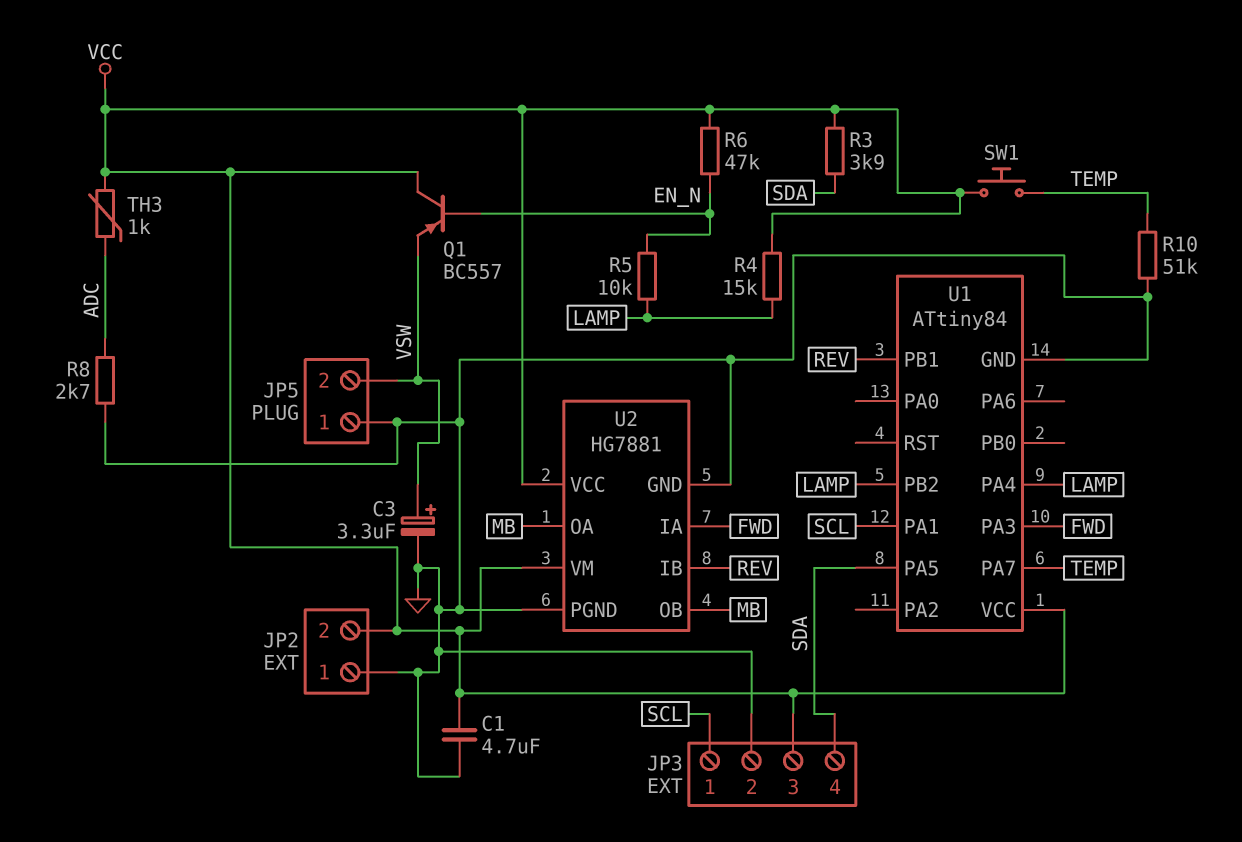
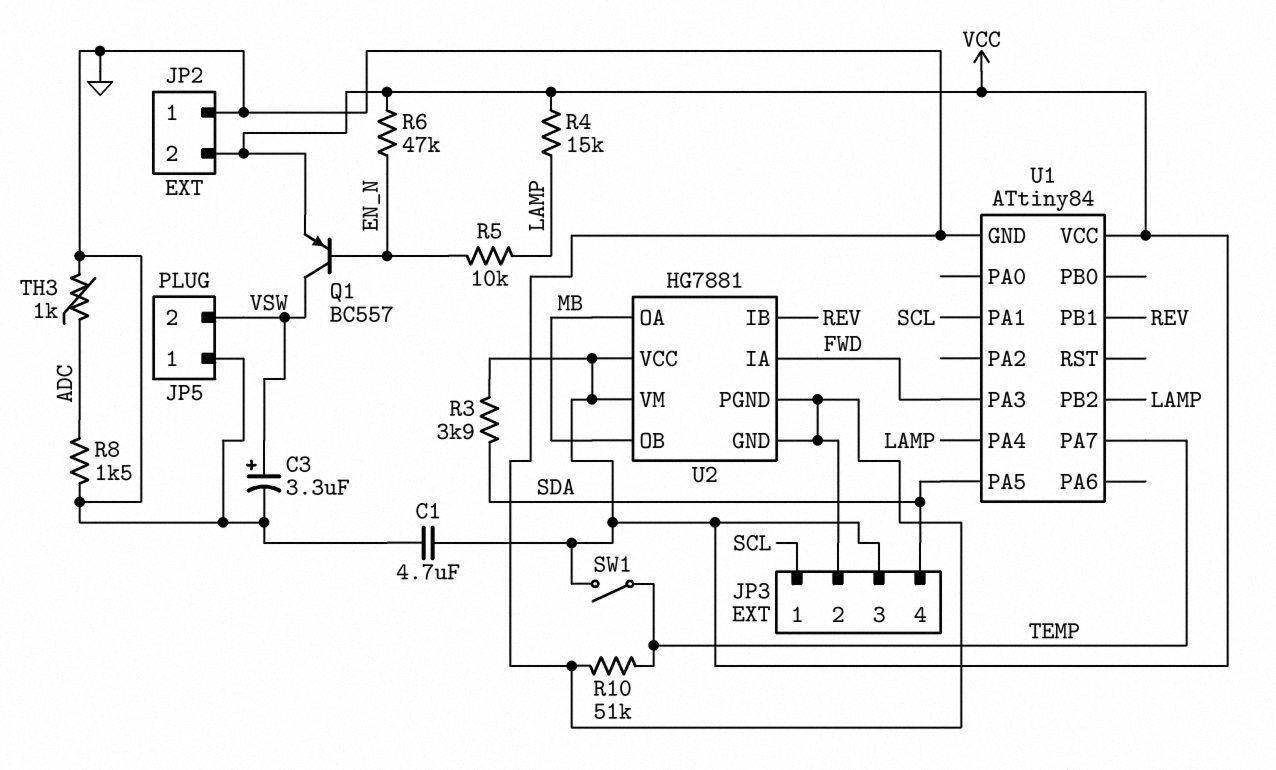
Q1: PNP BC557 (B EN_N, C VCC, E VSW) -> PNP BC557 (B EN_N, C VSW, E VCC)
R8: 2.7k (ADC, GND) -> 1.5k (ADC, GND)
SW1: button (TEMP, VCC) -> switch (TEMP, VCC)
TH3: 1k (ADC, VCC) -> 1k (ADC, GND)

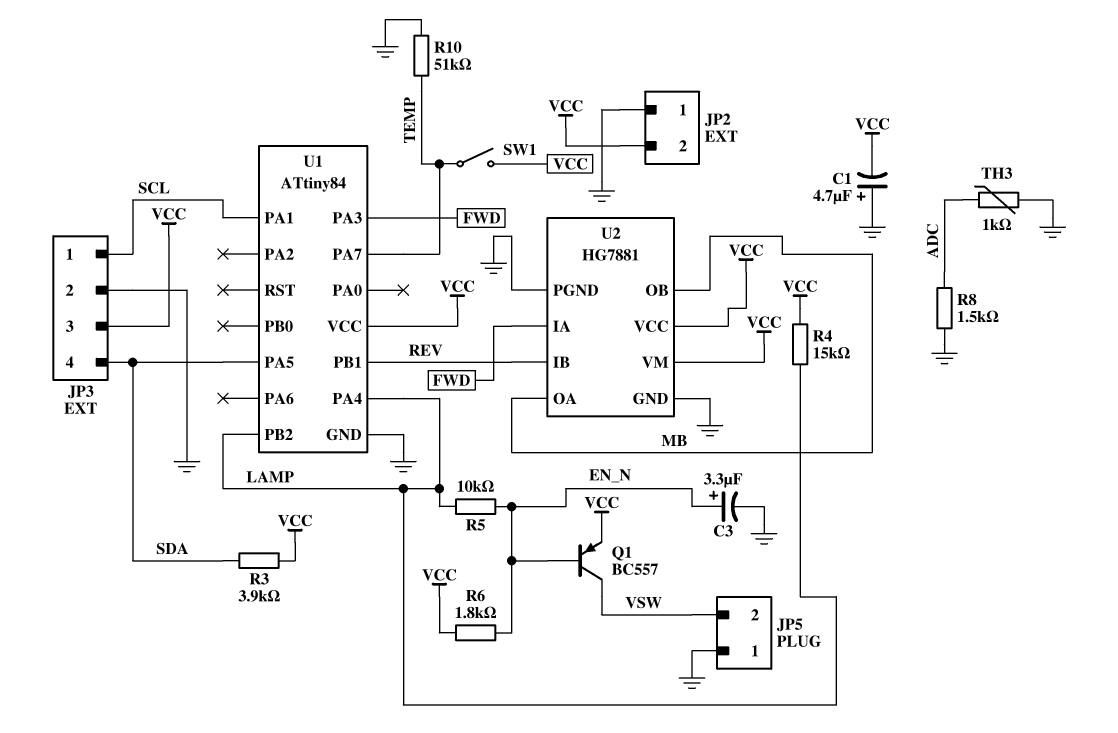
C1: 4.7uF (GND, VCC) -> 4.7uF (plus GND, minus VCC)
C3: 3.3uF (plus VSW, minus GND) -> 3.3uF (plus EN_N, minus GND)
R6: 47k (EN_N, VCC) -> 1.8k (EN_N, VCC)

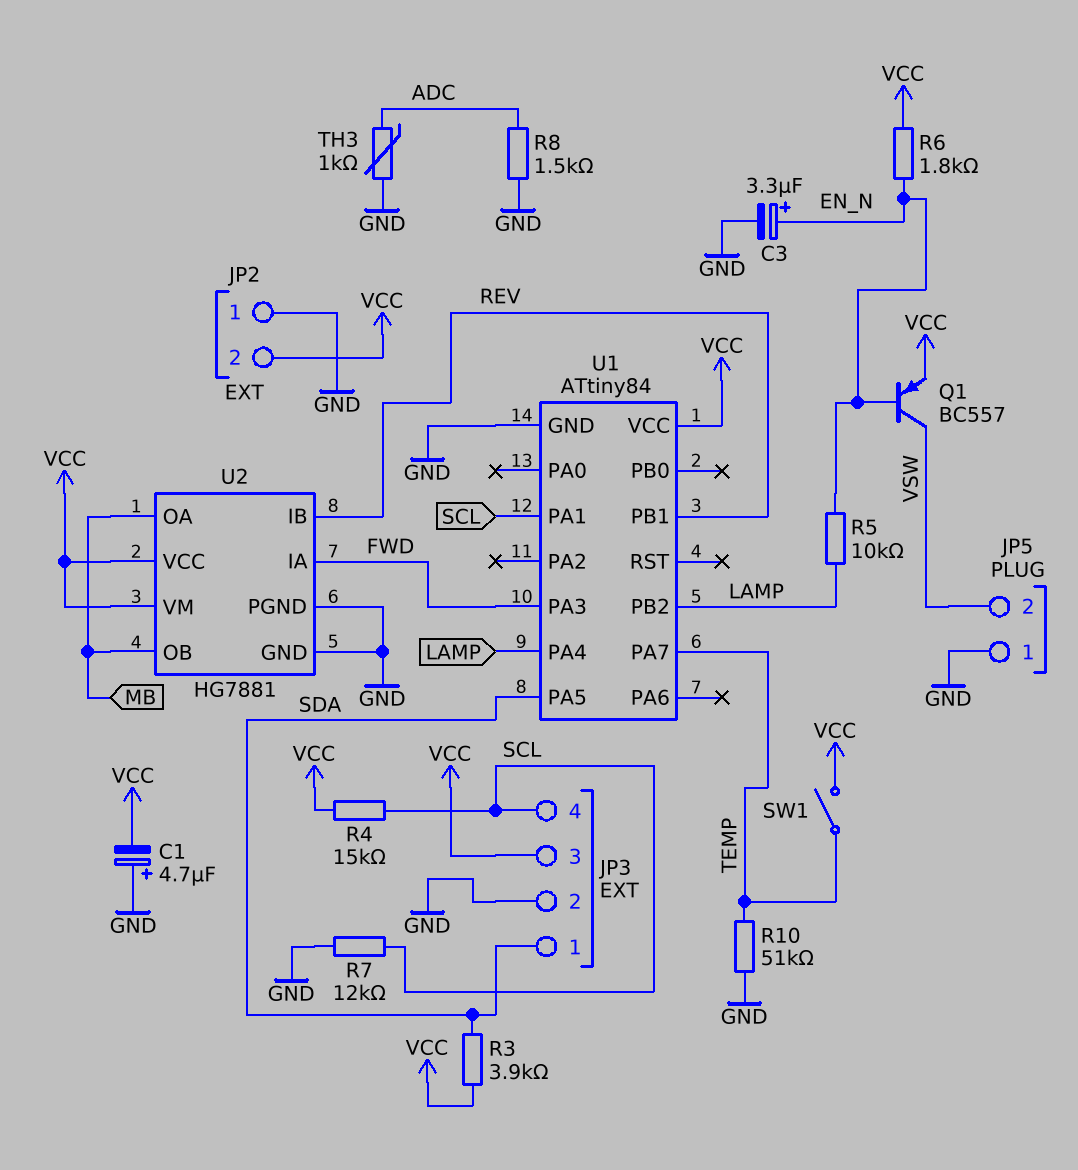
JP3 pin 1: SCL -> SDA
JP3 pin 4: SDA -> SCL
R4: 15k (LAMP, VCC) -> 15k (SCL, VCC)
R7: none -> 12k (GND, SCL)

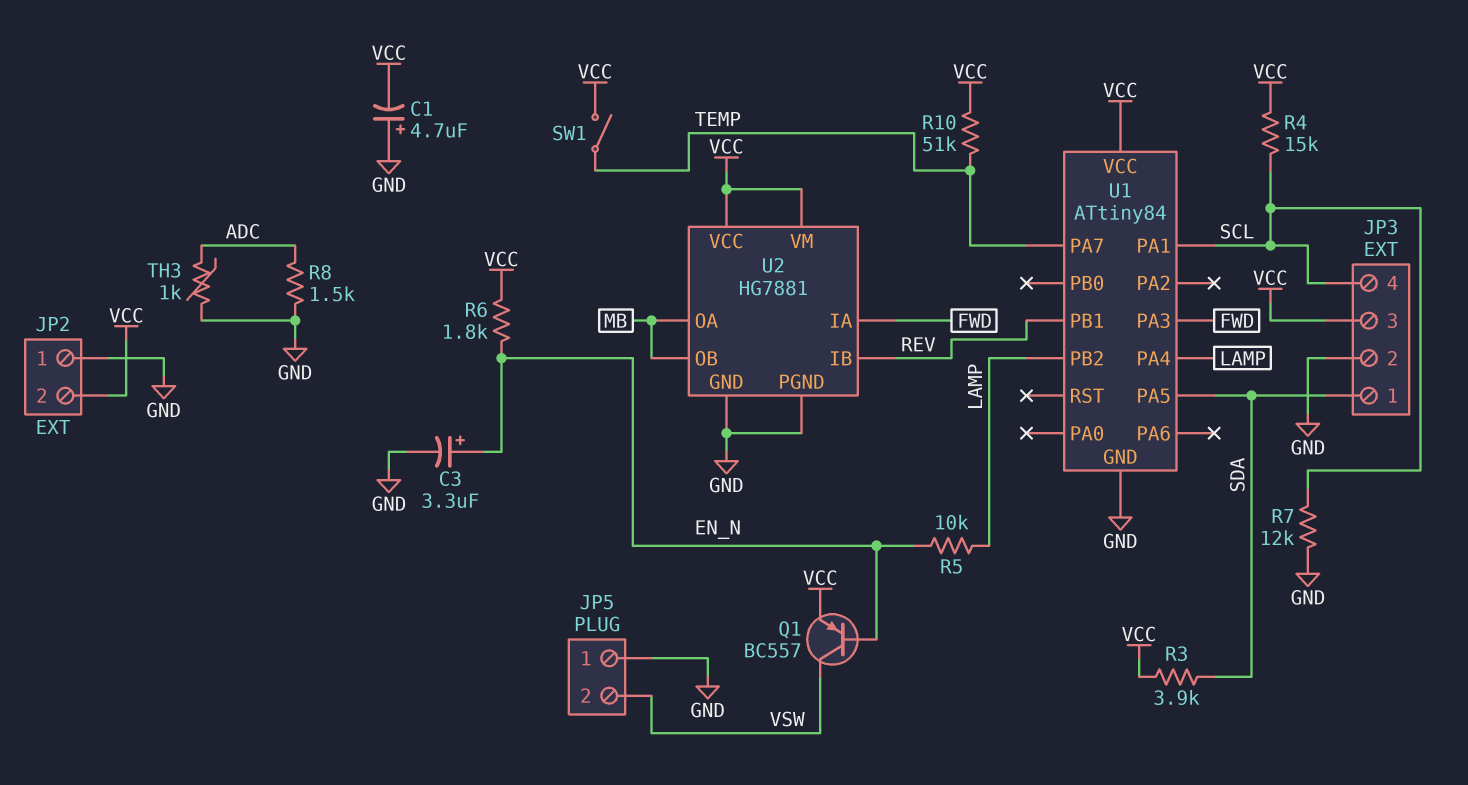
R10: 51k (GND, TEMP) -> 51k (TEMP, VCC)

